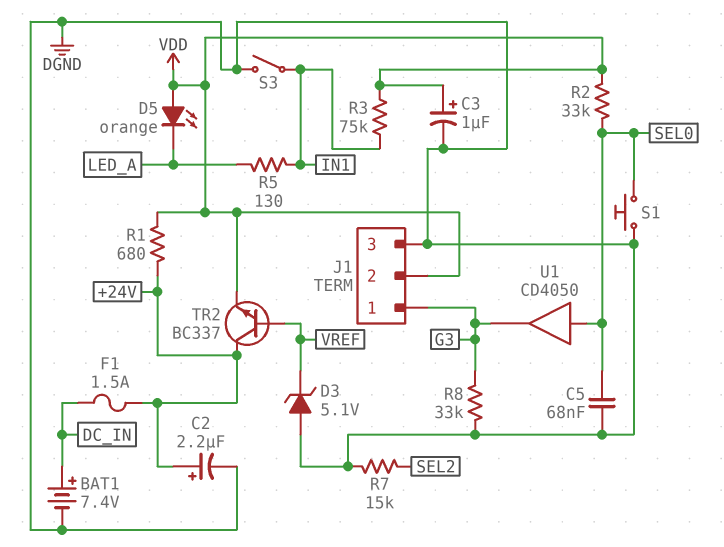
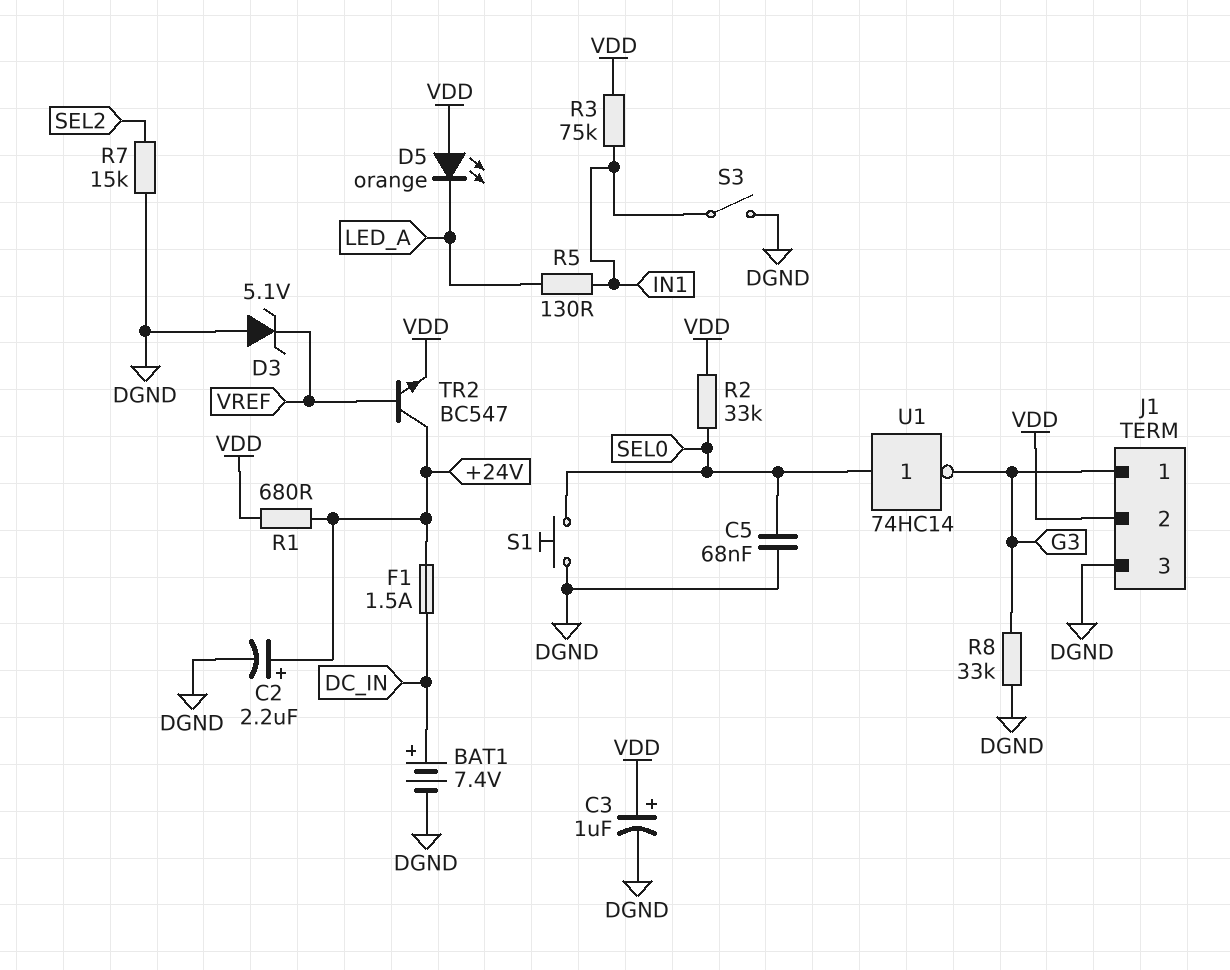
TR2: NPN BC337 (B VREF, C +24V, E VDD) -> NPN BC547 (B VREF, C +24V, E VDD)
U1: buffer CD4050 (in SEL0, out G3) -> NOT 74HC14 (in SEL0, out G3)

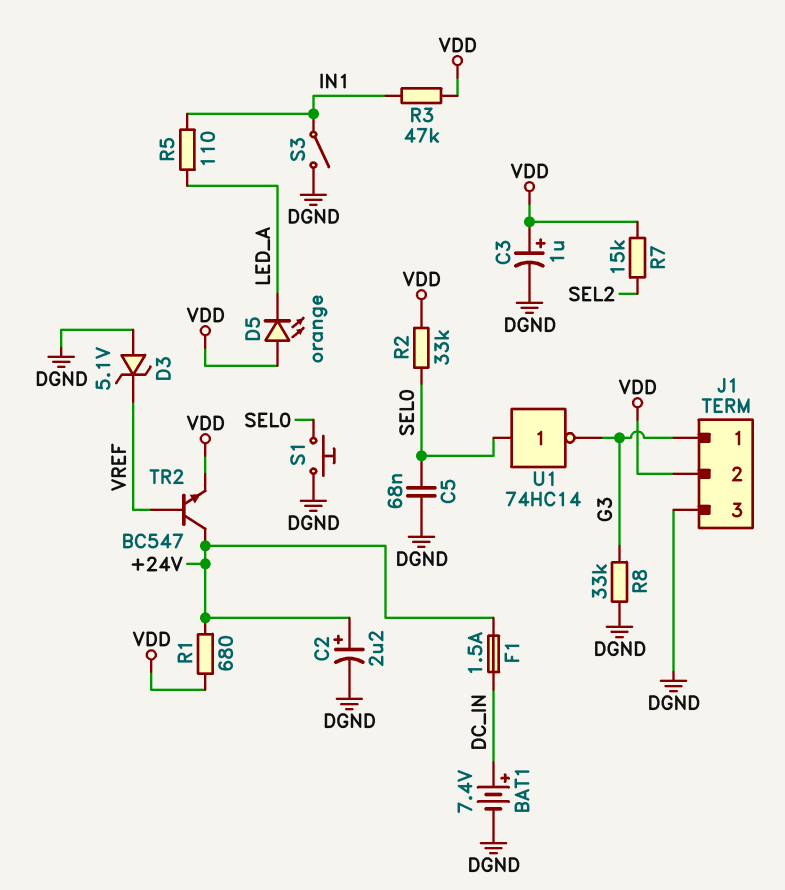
R3: 75k (IN1, VDD) -> 47k (IN1, VDD)
R5: 130 (IN1, LED_A) -> 110 (IN1, LED_A)
R7: 15k (DGND, SEL2) -> 15k (SEL2, VDD)

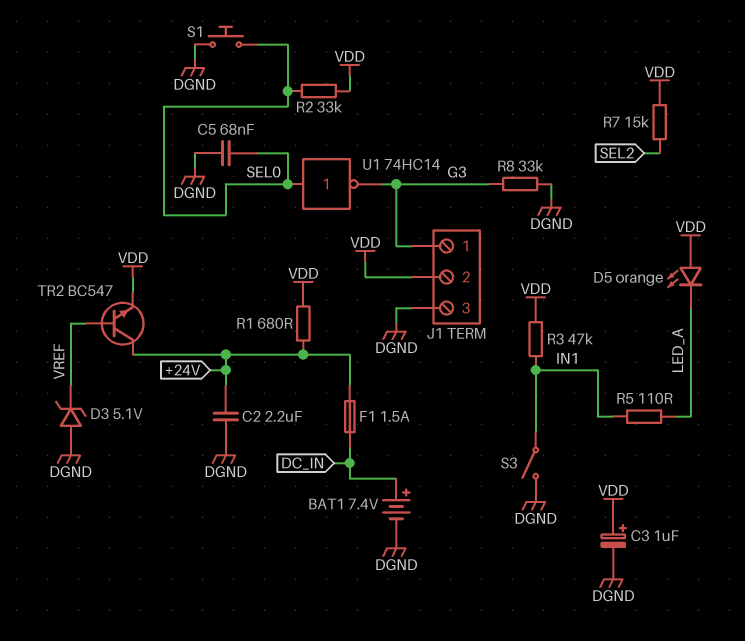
C2: 2.2uF (plus +24V, minus DGND) -> 2.2uF (+24V, DGND)

